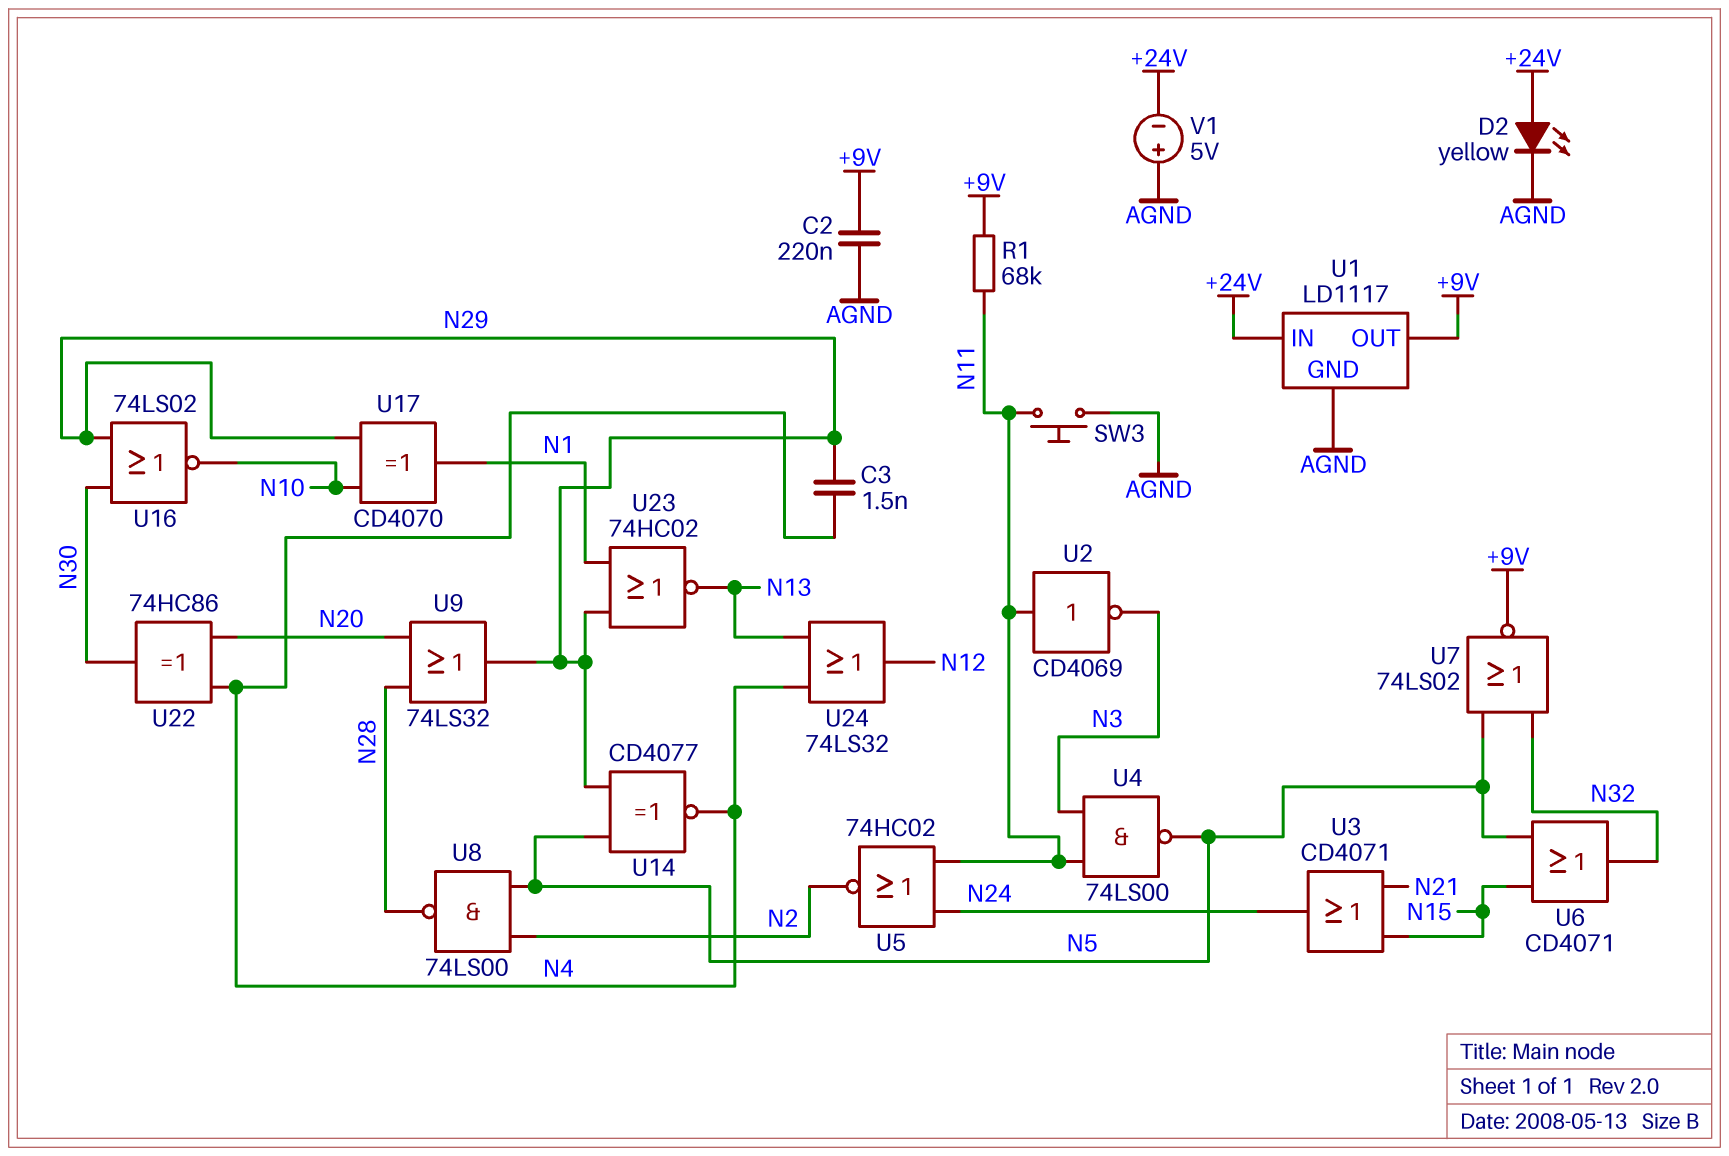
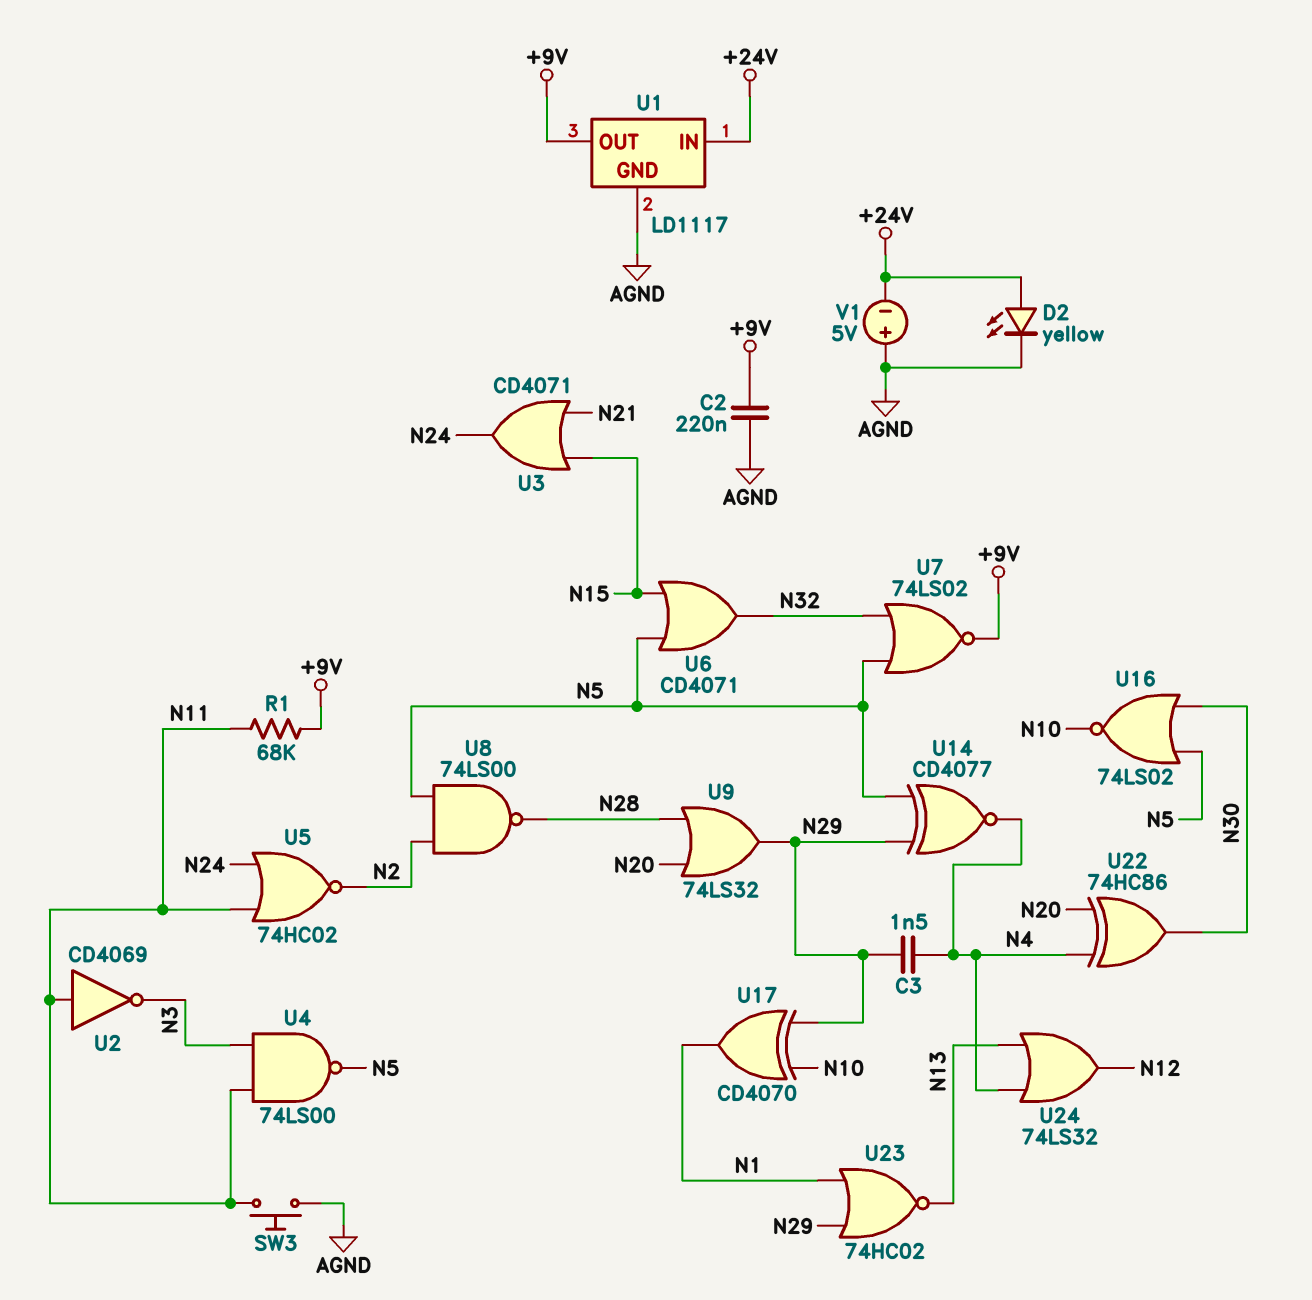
U16: NOR 74LS02 (in N29, in N30, out N10) -> NOR 74LS02 (in N5, in N30, out N10)

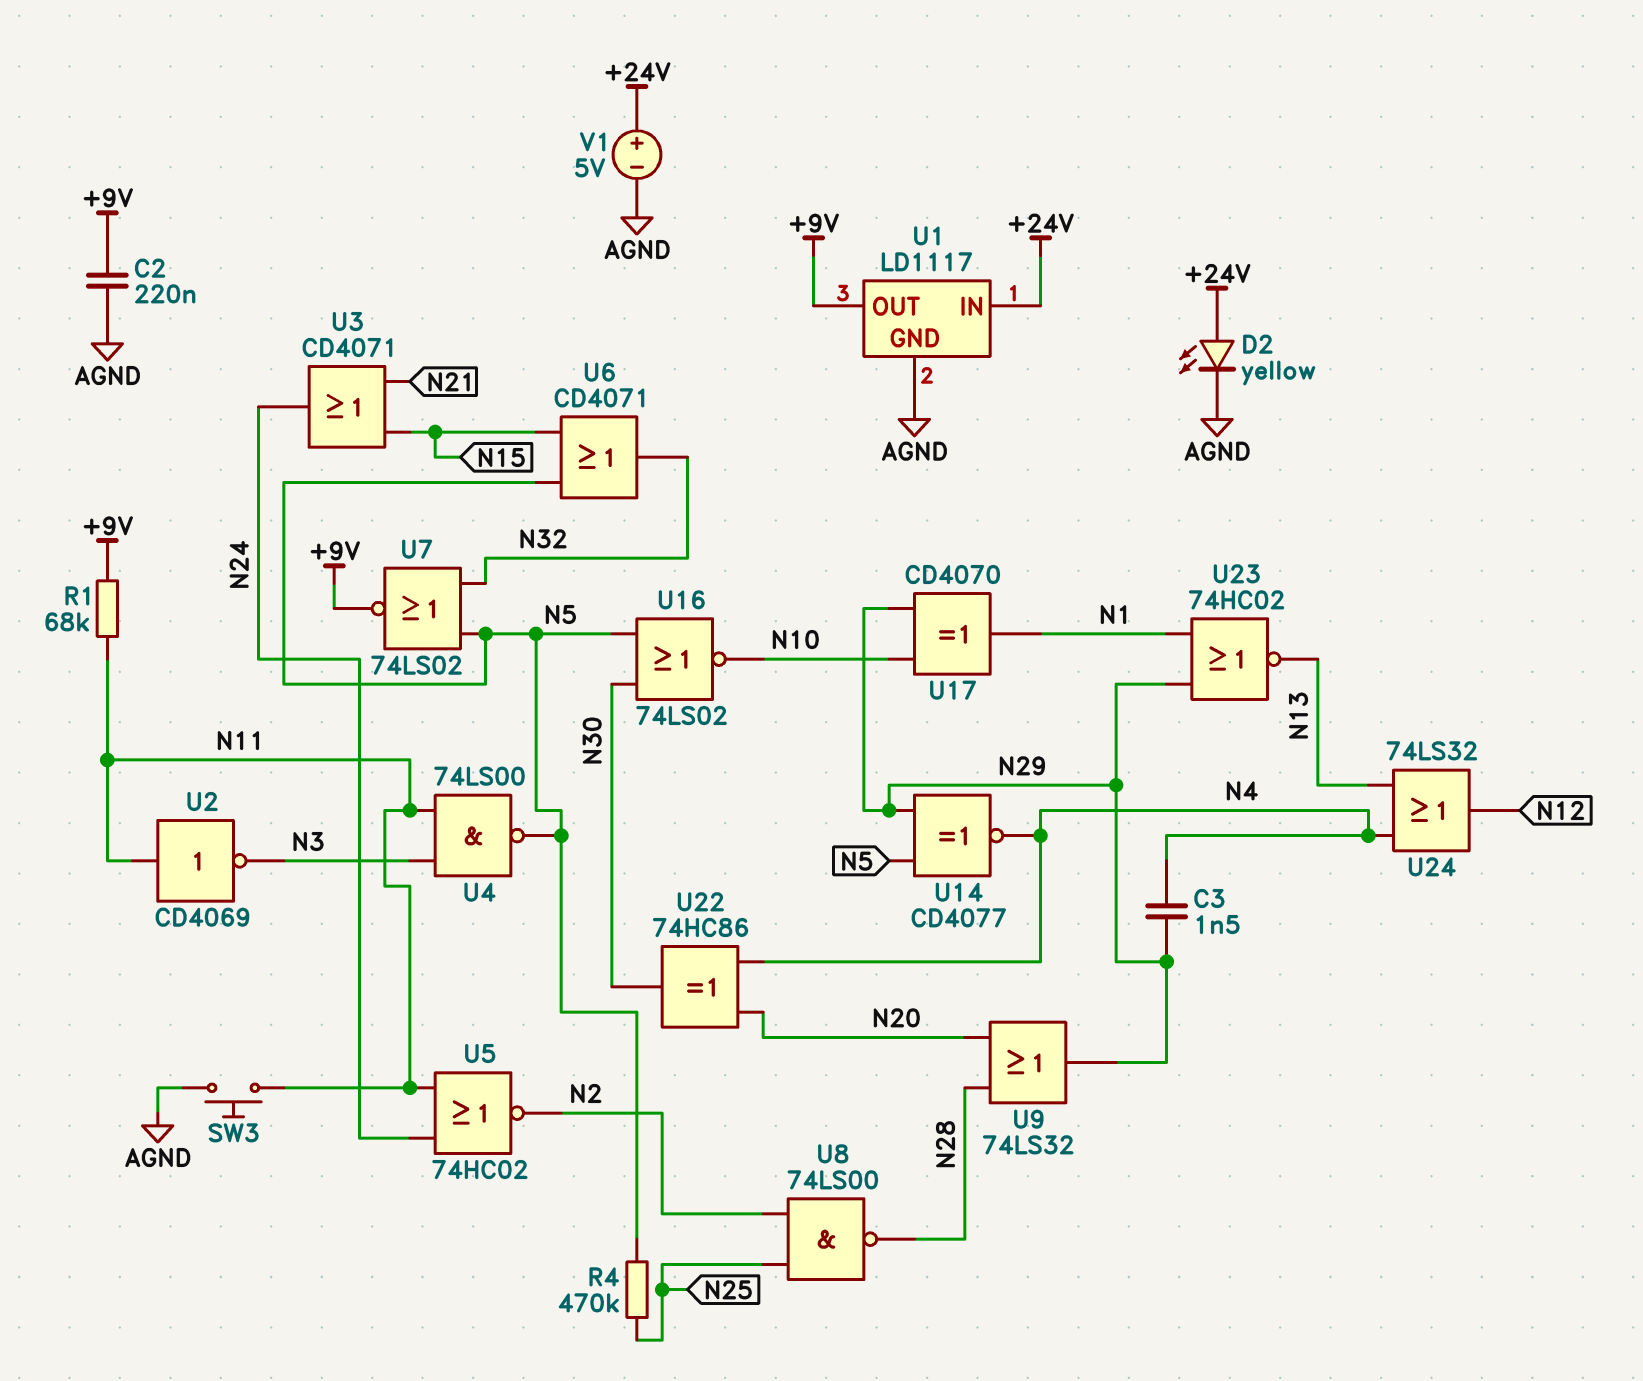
R4: none -> 470k (N5, N25)
U8: NAND 74LS00 (in N2, in N5, out N28) -> NAND 74LS00 (in N2, in N25, out N28)
V1: 5V (plus AGND, minus +24V) -> 5V (plus +24V, minus AGND)

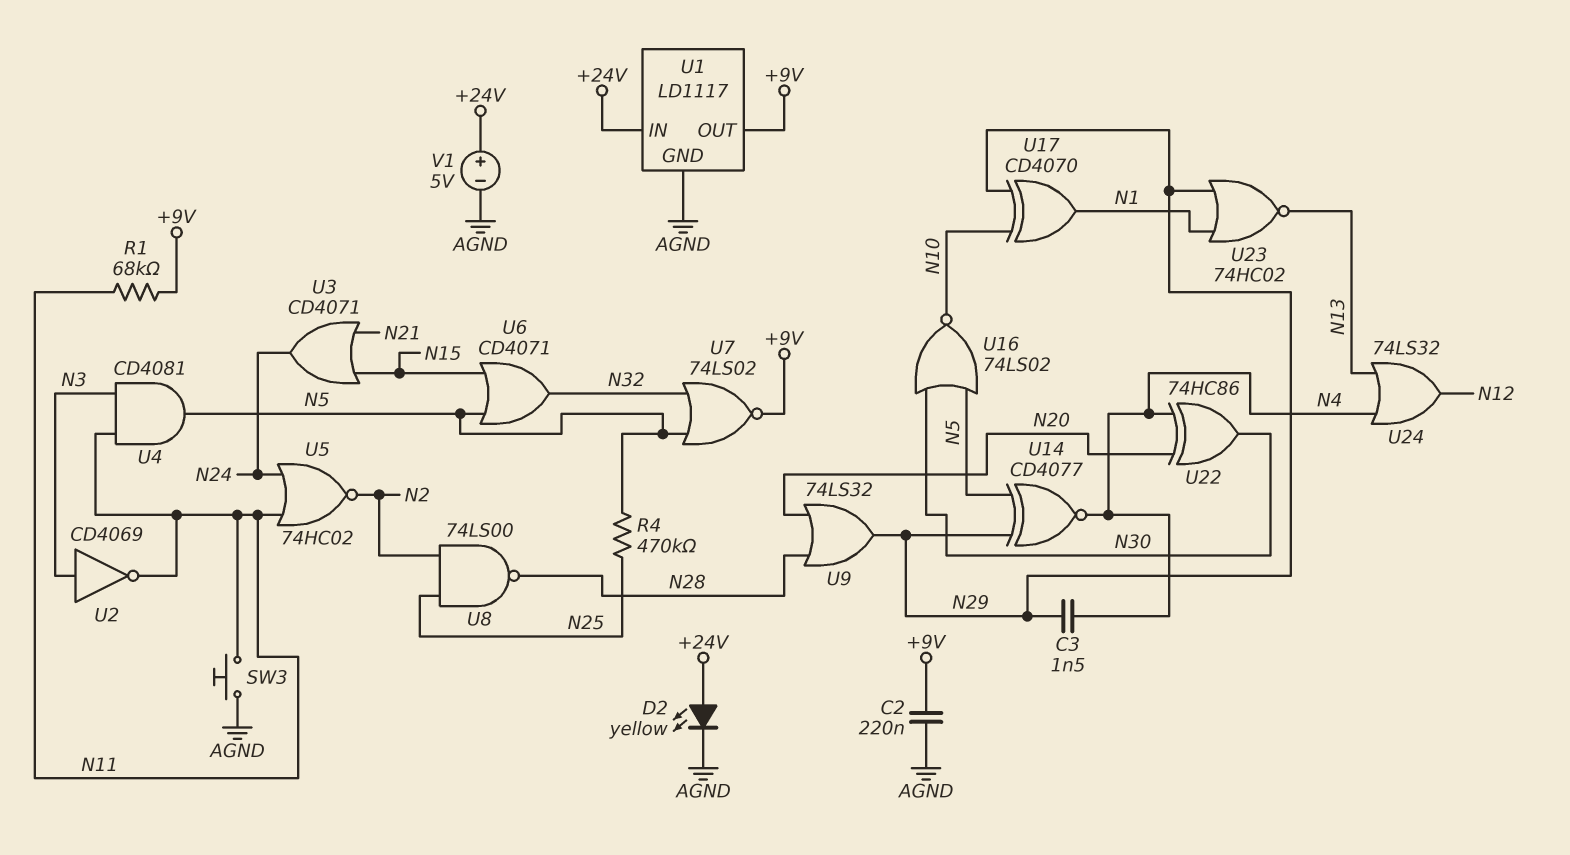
U2: NOT CD4069 (in N11, out N3) -> NOT CD4069 (in N3, out N11)
U4: NAND 74LS00 (in N3, in N11, out N5) -> AND CD4081 (in N3, in N11, out N5)

